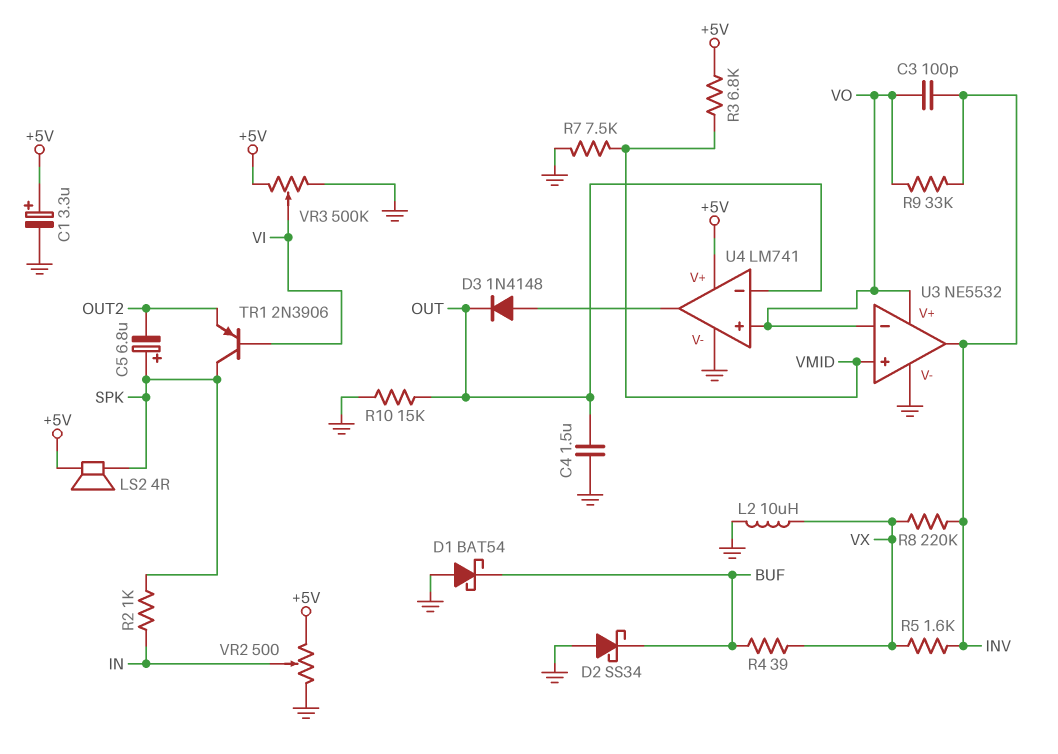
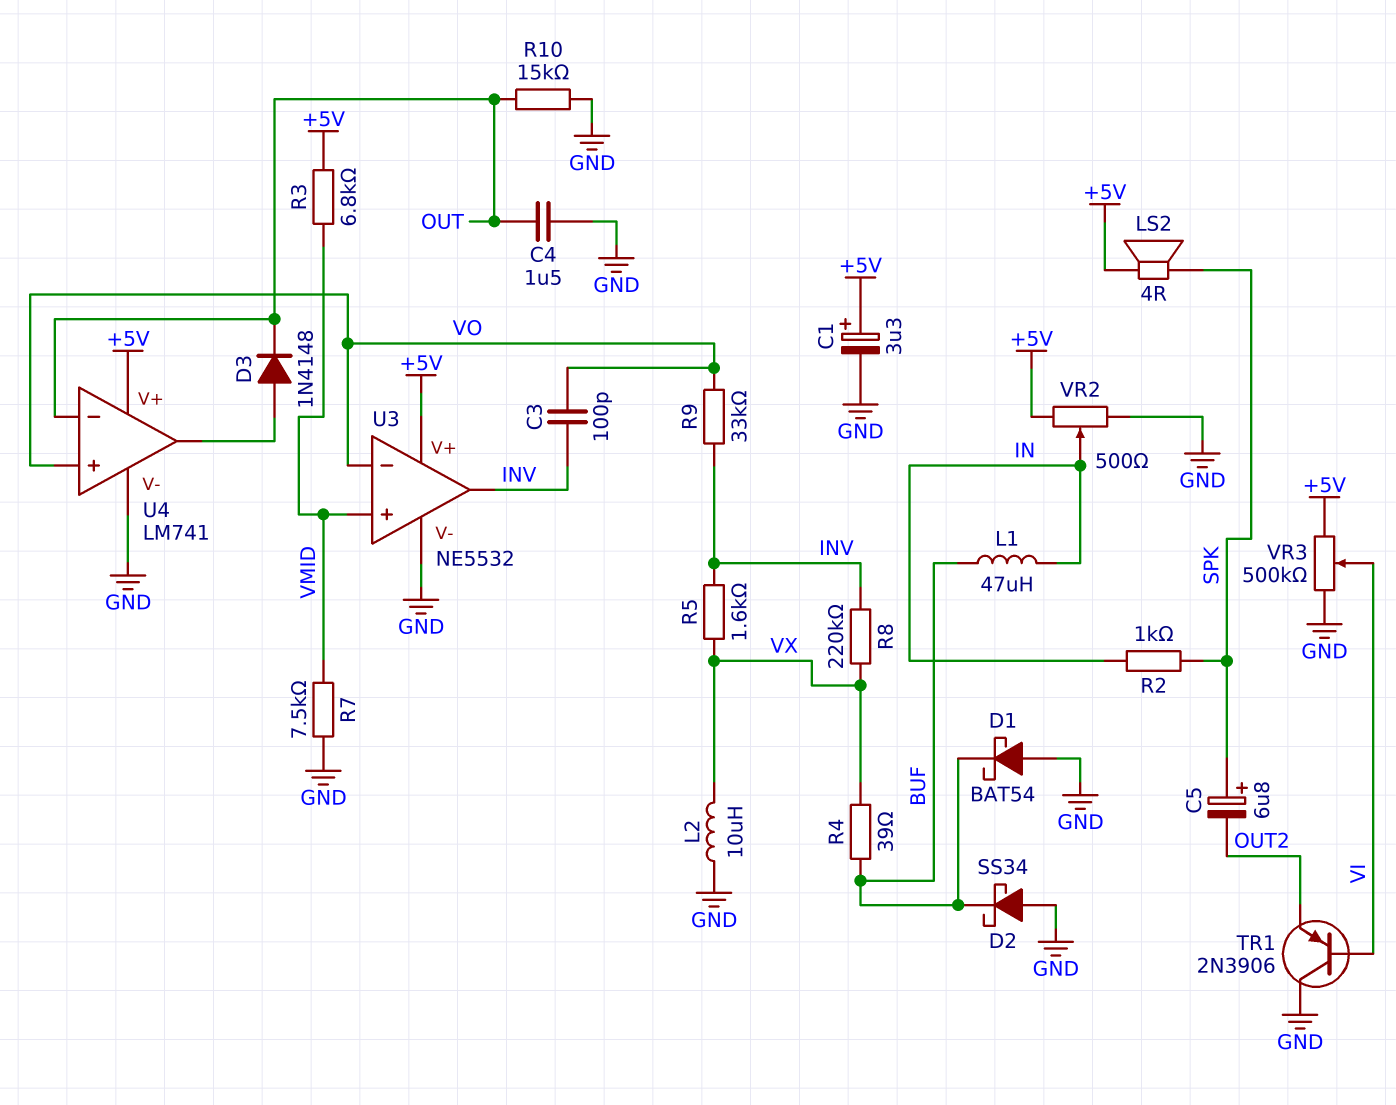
L1: none -> 47uH (BUF, IN)
TR1: PNP 2N3906 (B VI, C SPK, E OUT2) -> PNP 2N3906 (B VI, C GND, E OUT2)
U3 pin V+: VO -> +5V

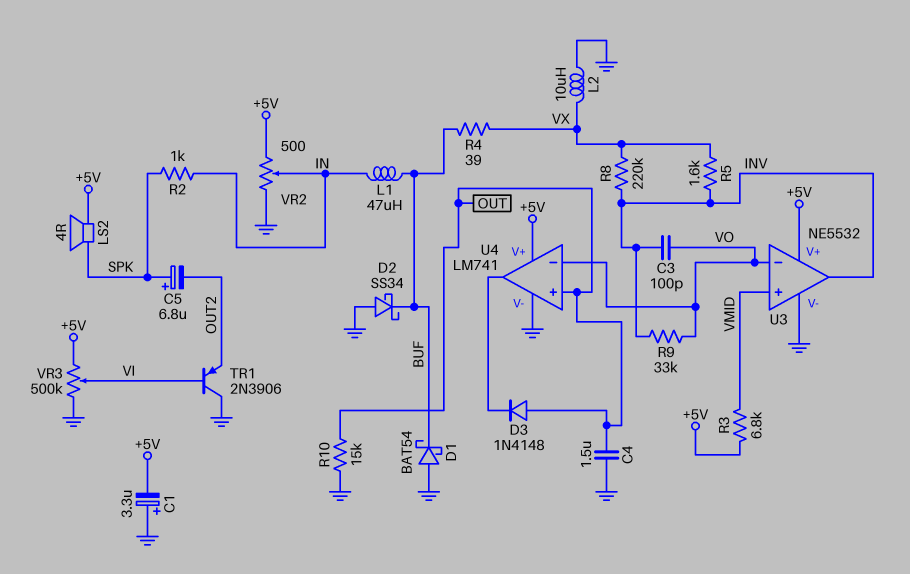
C1: 3.3uF (plus +5V, minus GND) -> 3.3uF (plus GND, minus +5V)
D3: diode 1N4148 (A U4/out, K OUT) -> diode 1N4148 (A OUT, K U4/out)
R7: 7.5k (GND, VMID) -> none
U4 pin in+: VO -> OUT
U4 pin in-: OUT -> VO

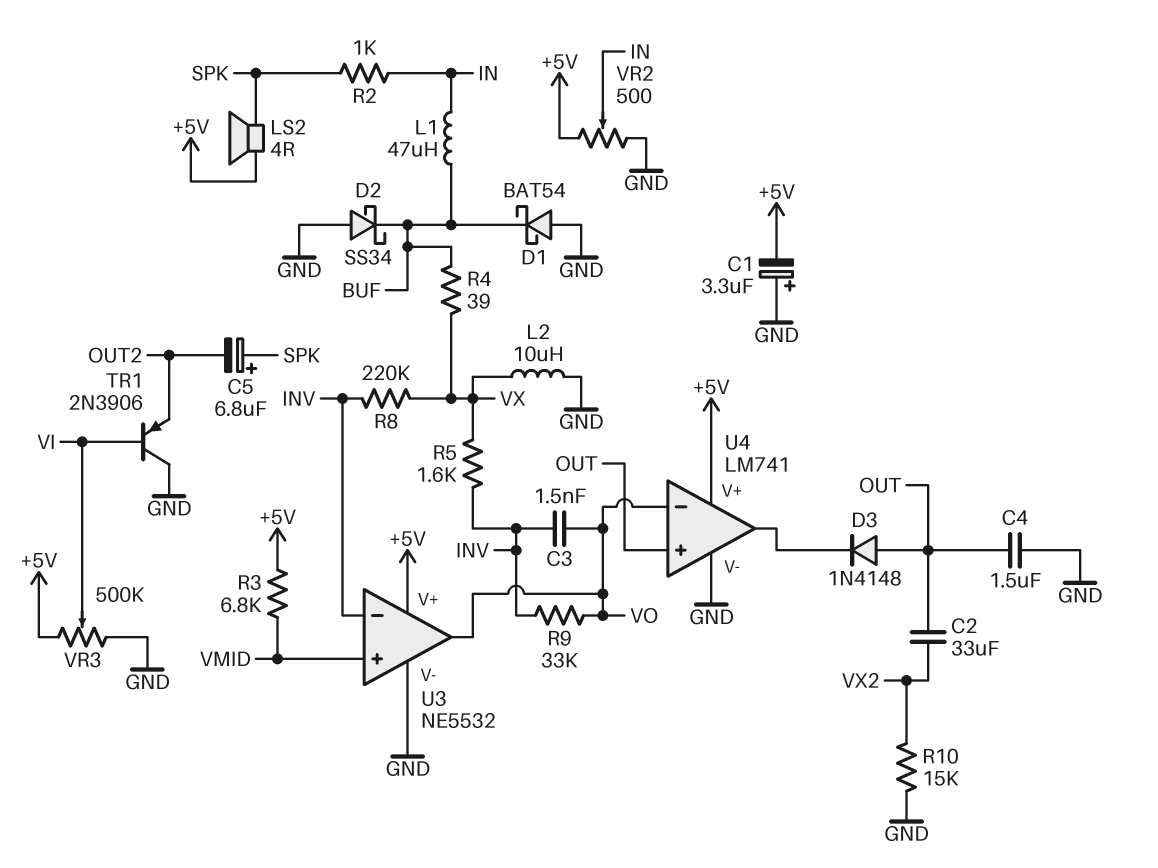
C2: none -> 33uF (OUT, VX2)
C3: 100pF (INV, VO) -> 1.5nF (INV, VO)
R10: 15k (GND, OUT) -> 15k (GND, VX2)
U3 pin in-: VO -> INV
U3 pin out: INV -> VO

